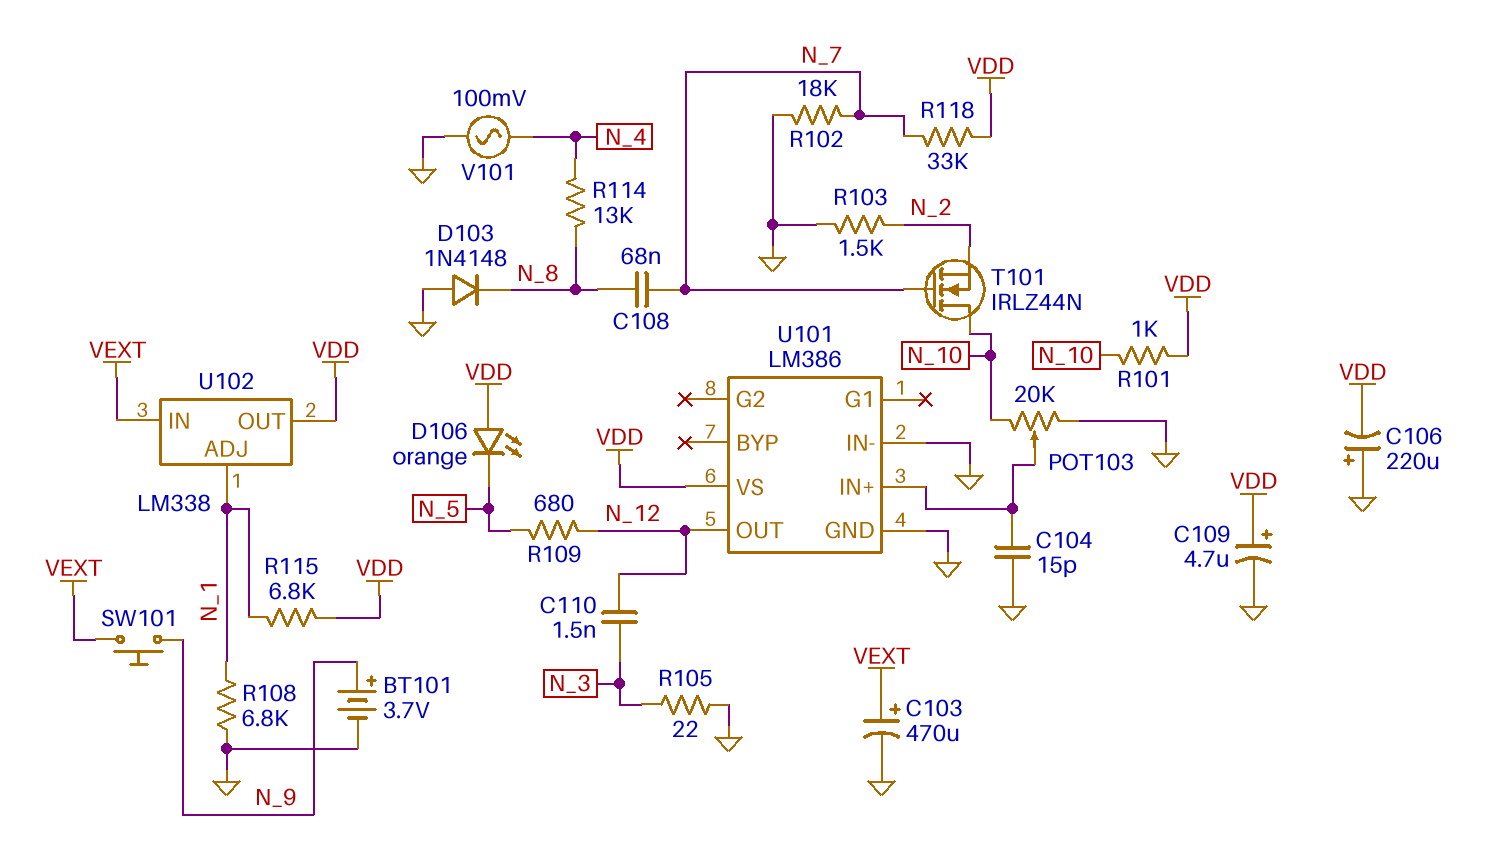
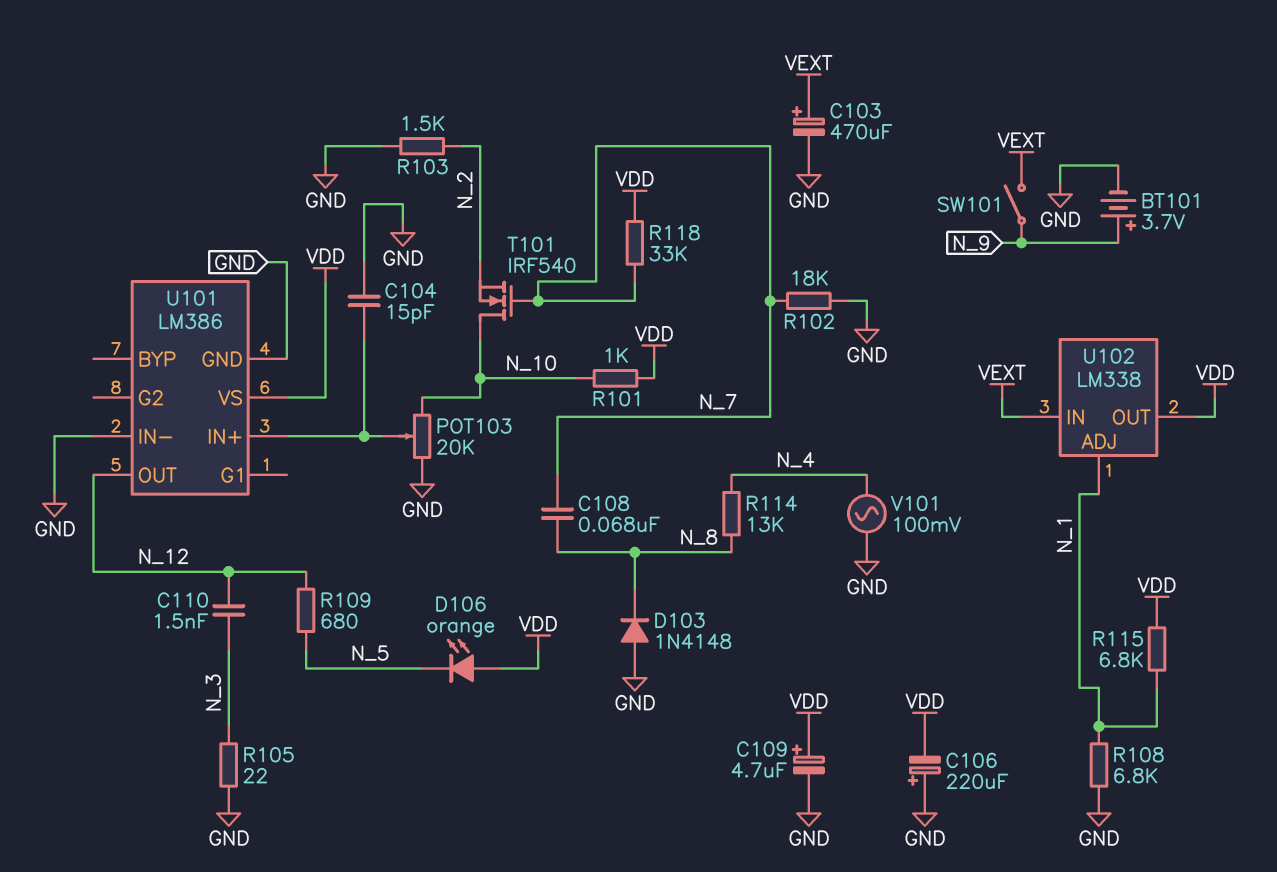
SW101: button (N_9, VEXT) -> switch (N_9, VEXT)
T101: NMOS IRLZ44N (G N_7, D N_10, S N_2) -> NMOS IRF540 (G N_7, D N_10, S N_2)

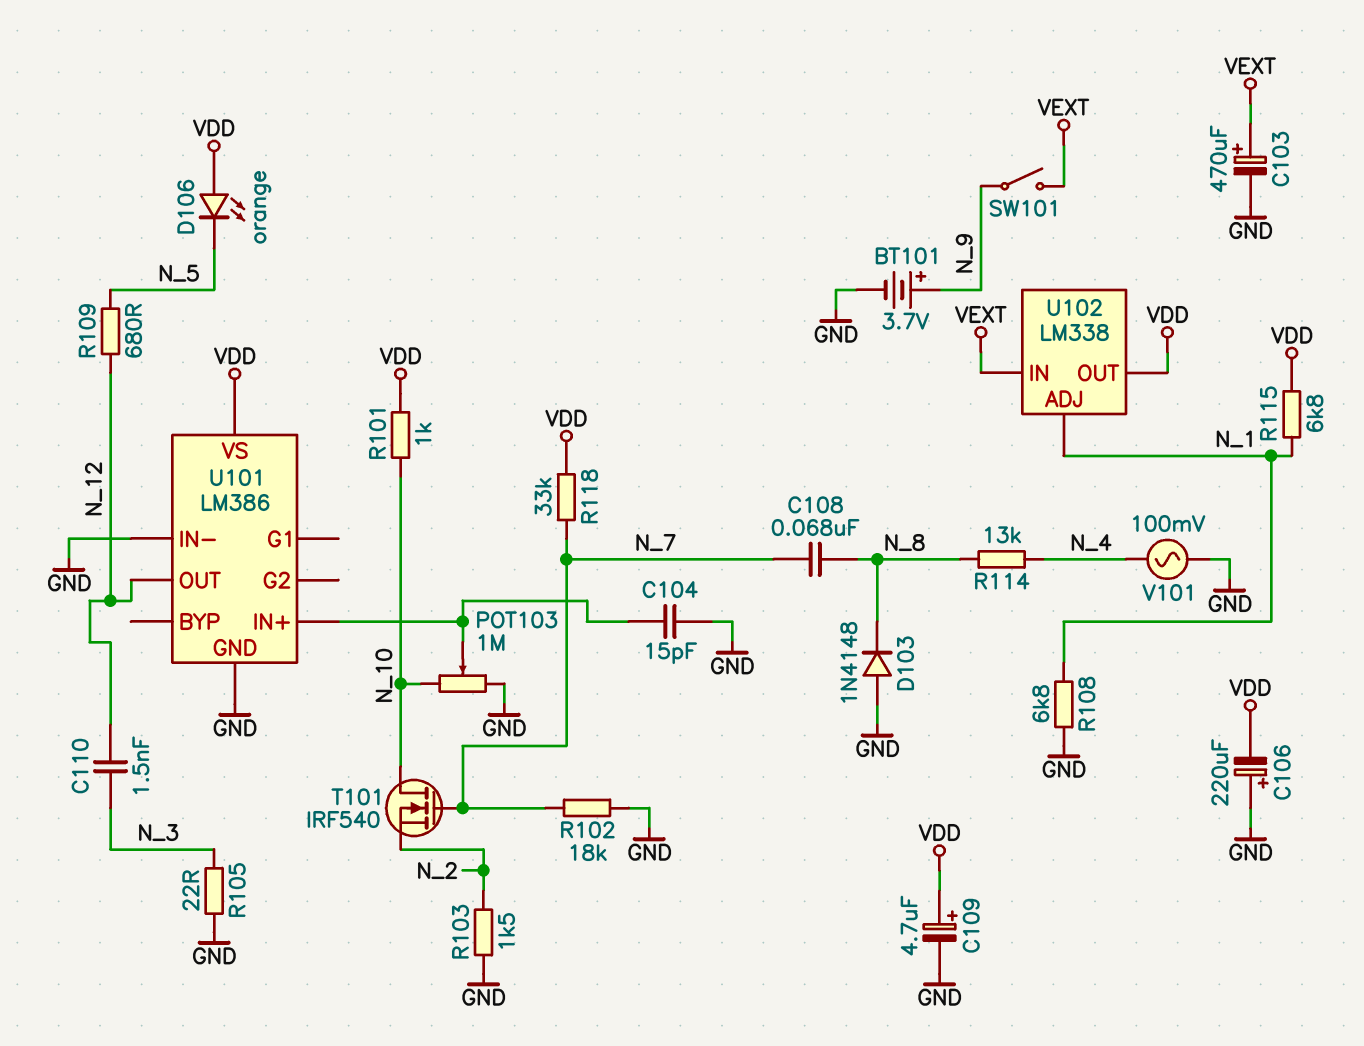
POT103: 20k (GND, N_10, wiper U101/IN+) -> 1M (GND, N_10, wiper U101/IN+)

